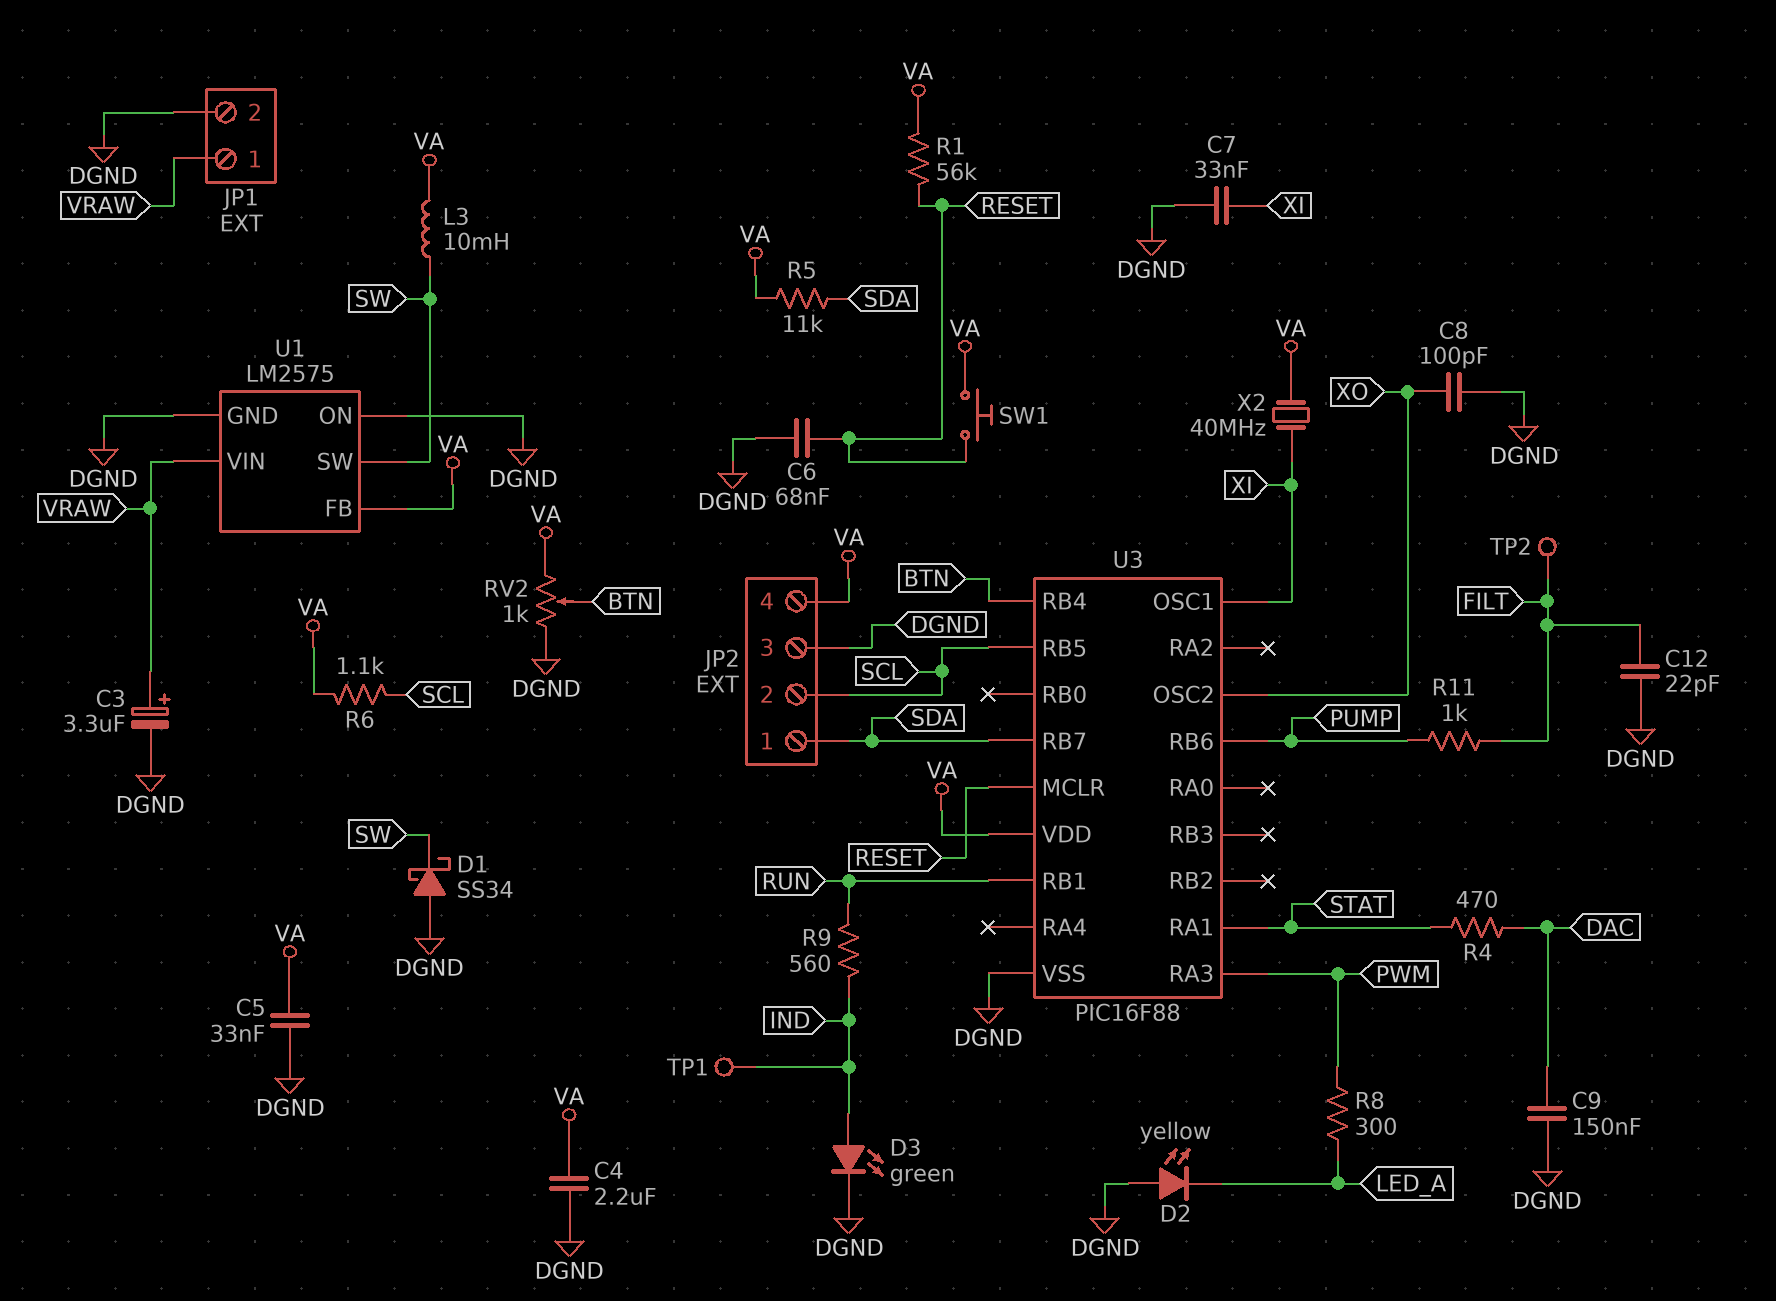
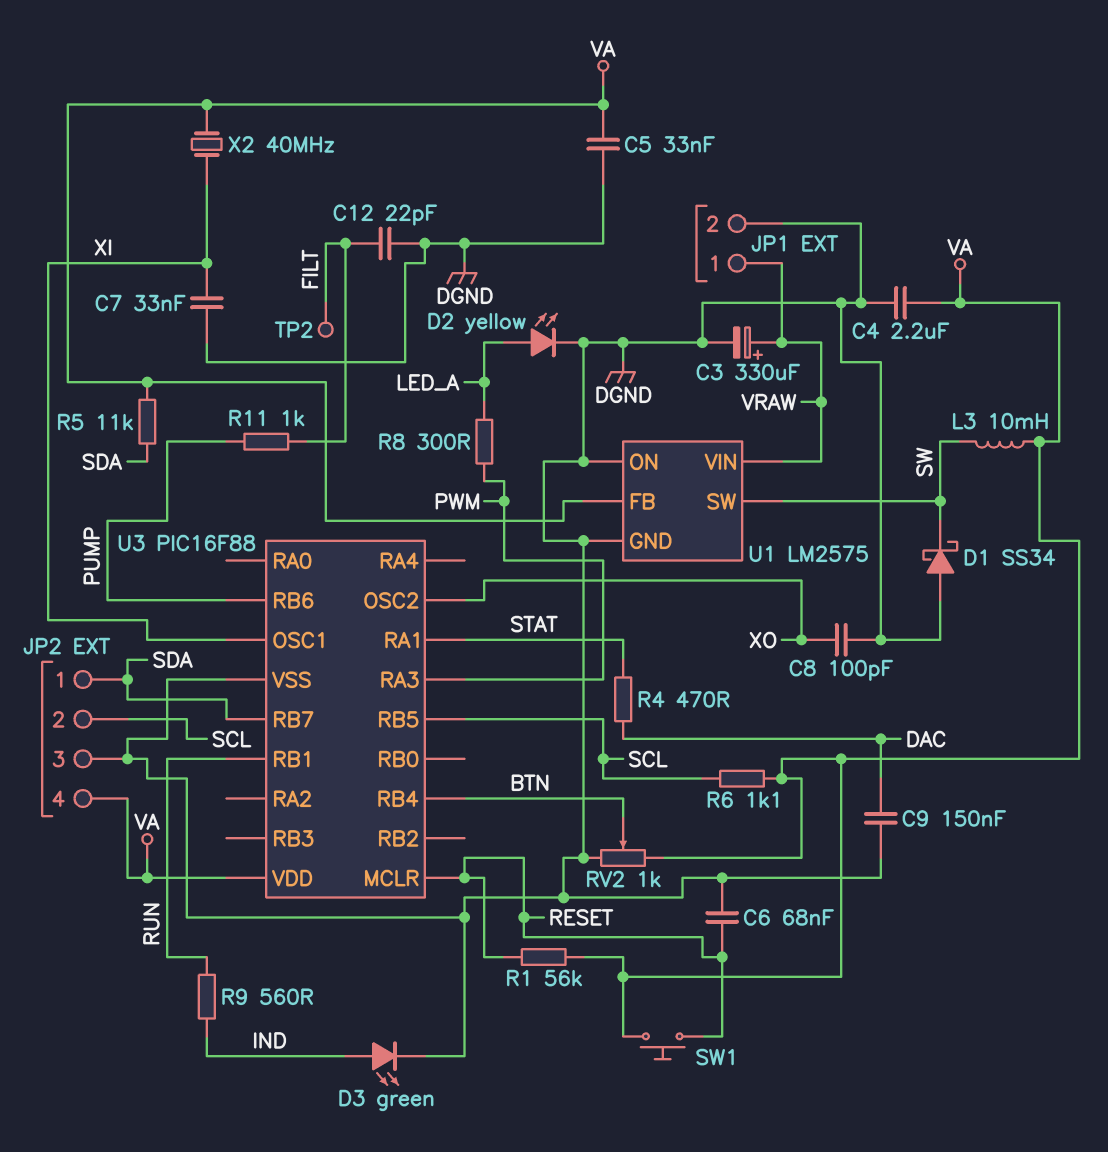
C3: 3.3uF (plus VRAW, minus DGND) -> 330uF (plus VRAW, minus DGND)
D2: LED yellow (A DGND, K LED_A) -> LED yellow (A LED_A, K DGND)
TP1: test point (IND) -> none

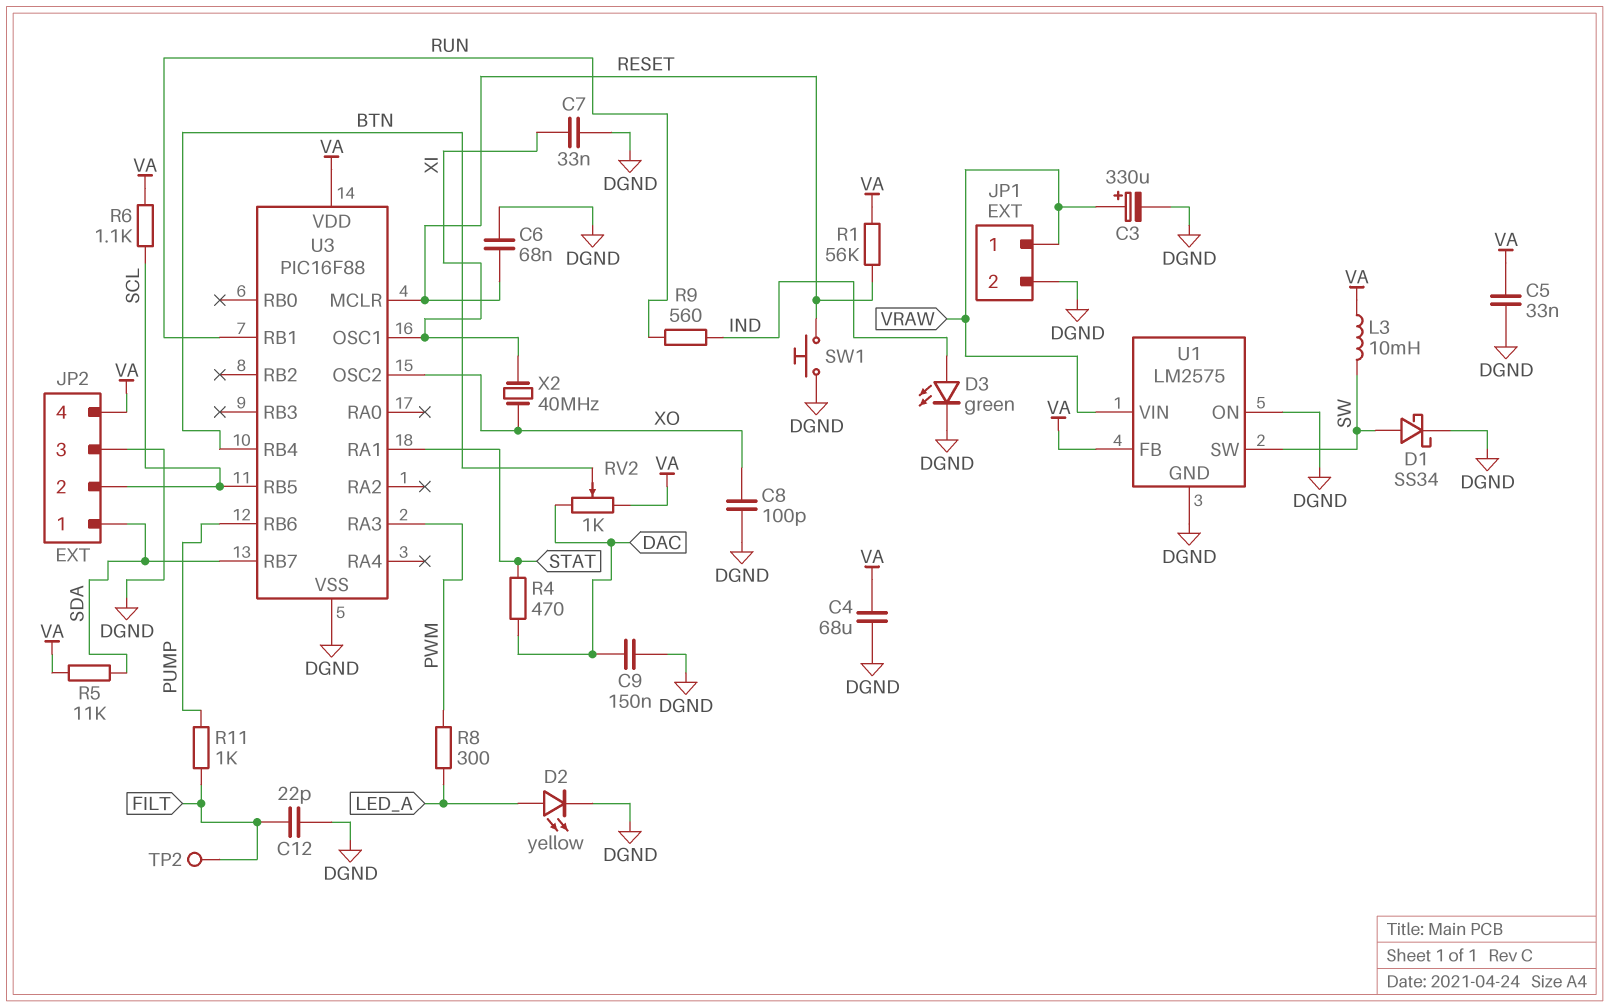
C4: 2.2uF (DGND, VA) -> 68uF (DGND, VA)
D1: schottky SS34 (A DGND, K SW) -> schottky SS34 (A SW, K DGND)
RV2: 1k (DGND, VA, wiper BTN) -> 1k (DAC, VA, wiper BTN)
SW1: button (RESET, VA) -> button (DGND, RESET)
X2: 40MHz (VA, XI) -> 40MHz (XI, XO)

